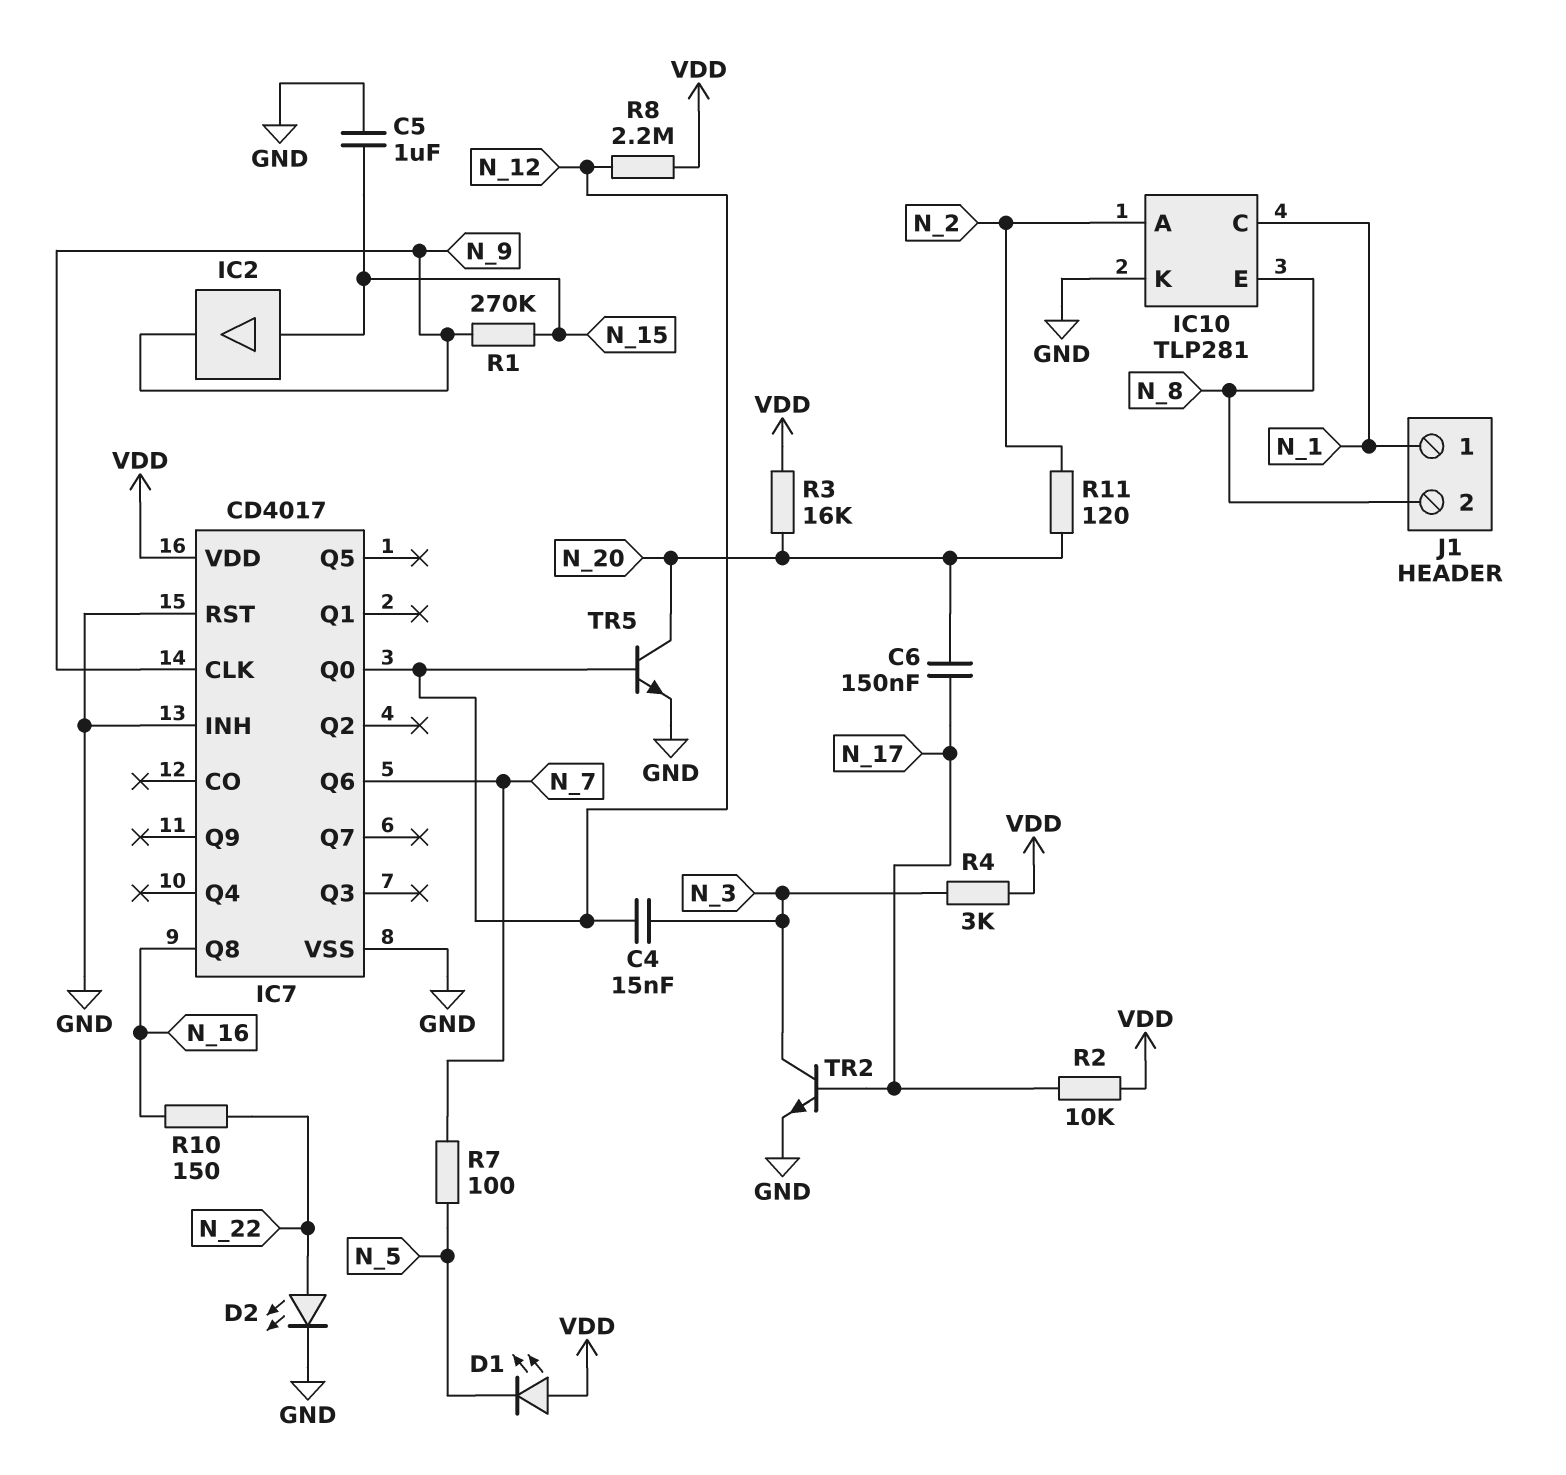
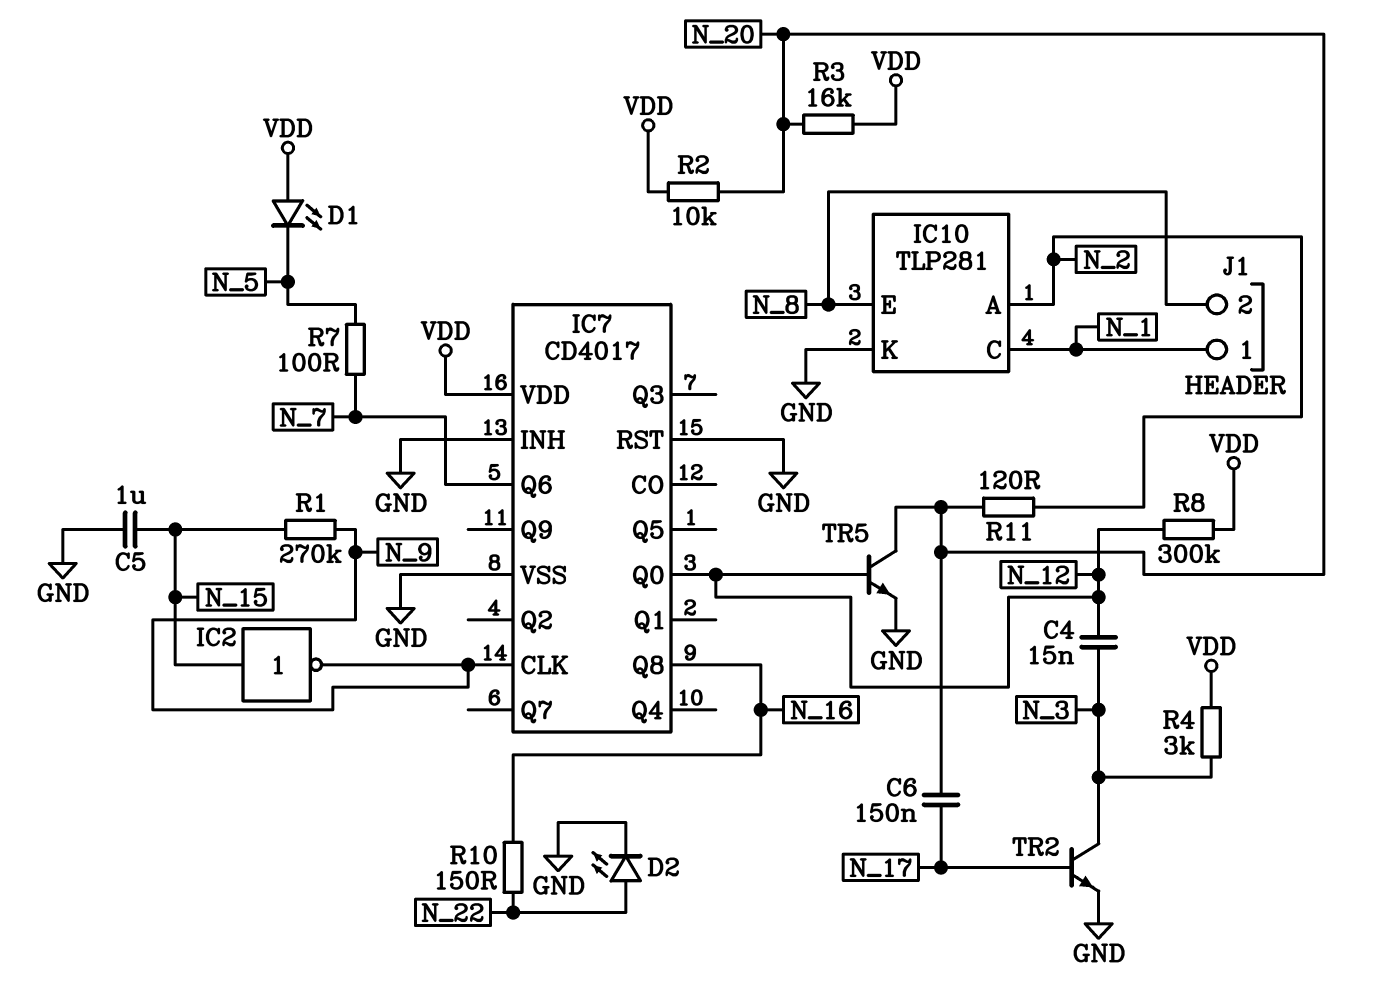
IC2: buffer (in N_15, out N_9) -> NOT (in N_15, out N_9)
R2: 10k (N_17, VDD) -> 10k (N_20, VDD)
R8: 2.2M (N_12, VDD) -> 300k (N_12, VDD)

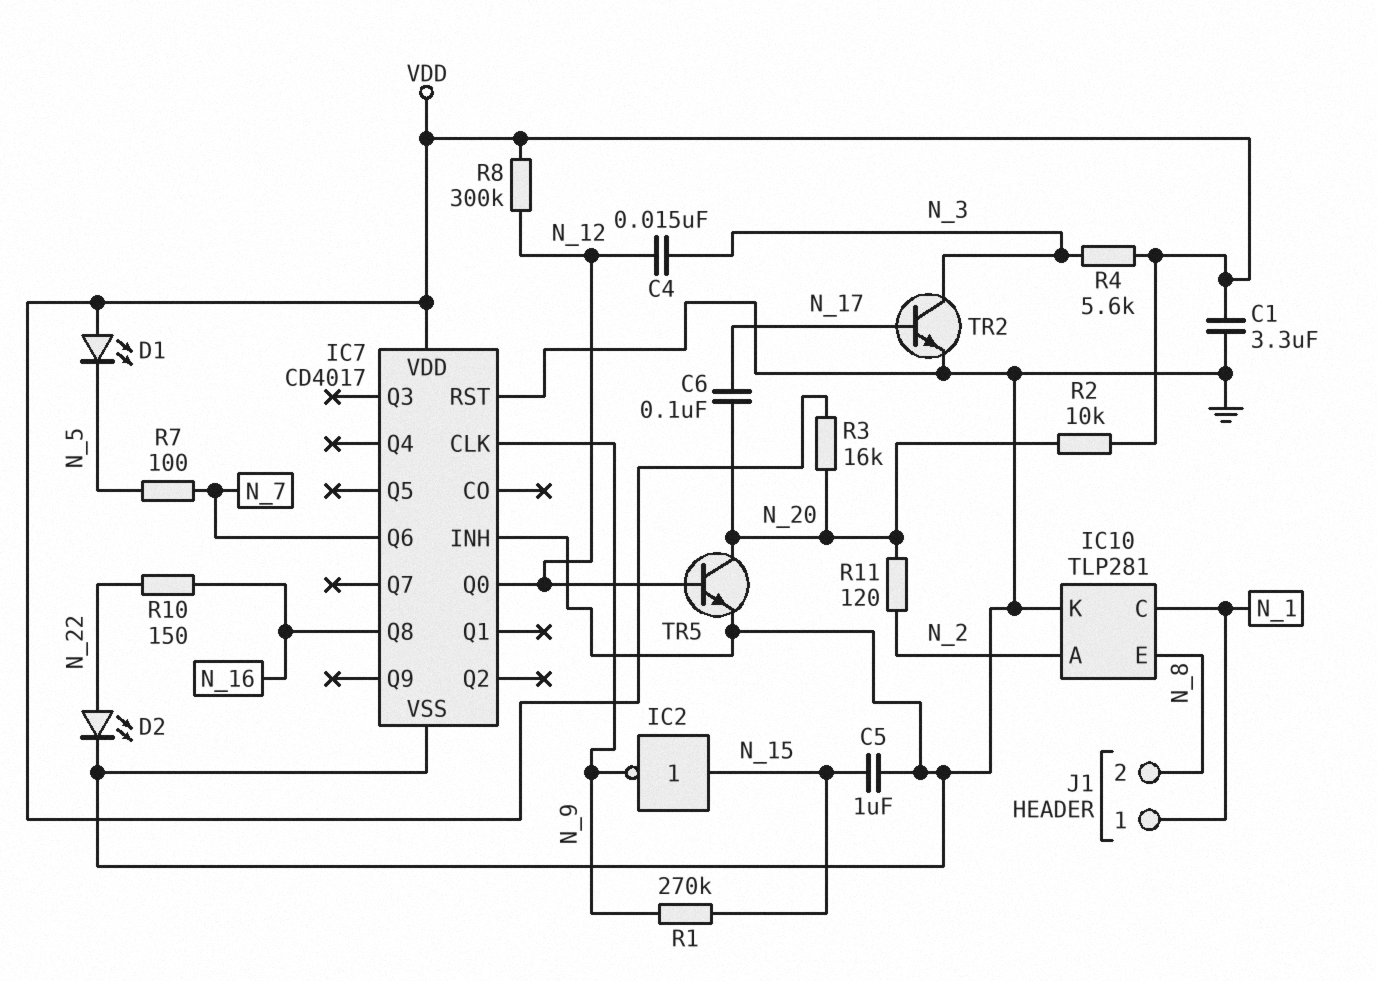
C1: none -> 3.3uF (GND, VDD)
C6: 150nF (N_17, N_20) -> 100nF (N_17, N_20)
R4: 3k (N_3, VDD) -> 5.6k (N_3, VDD)

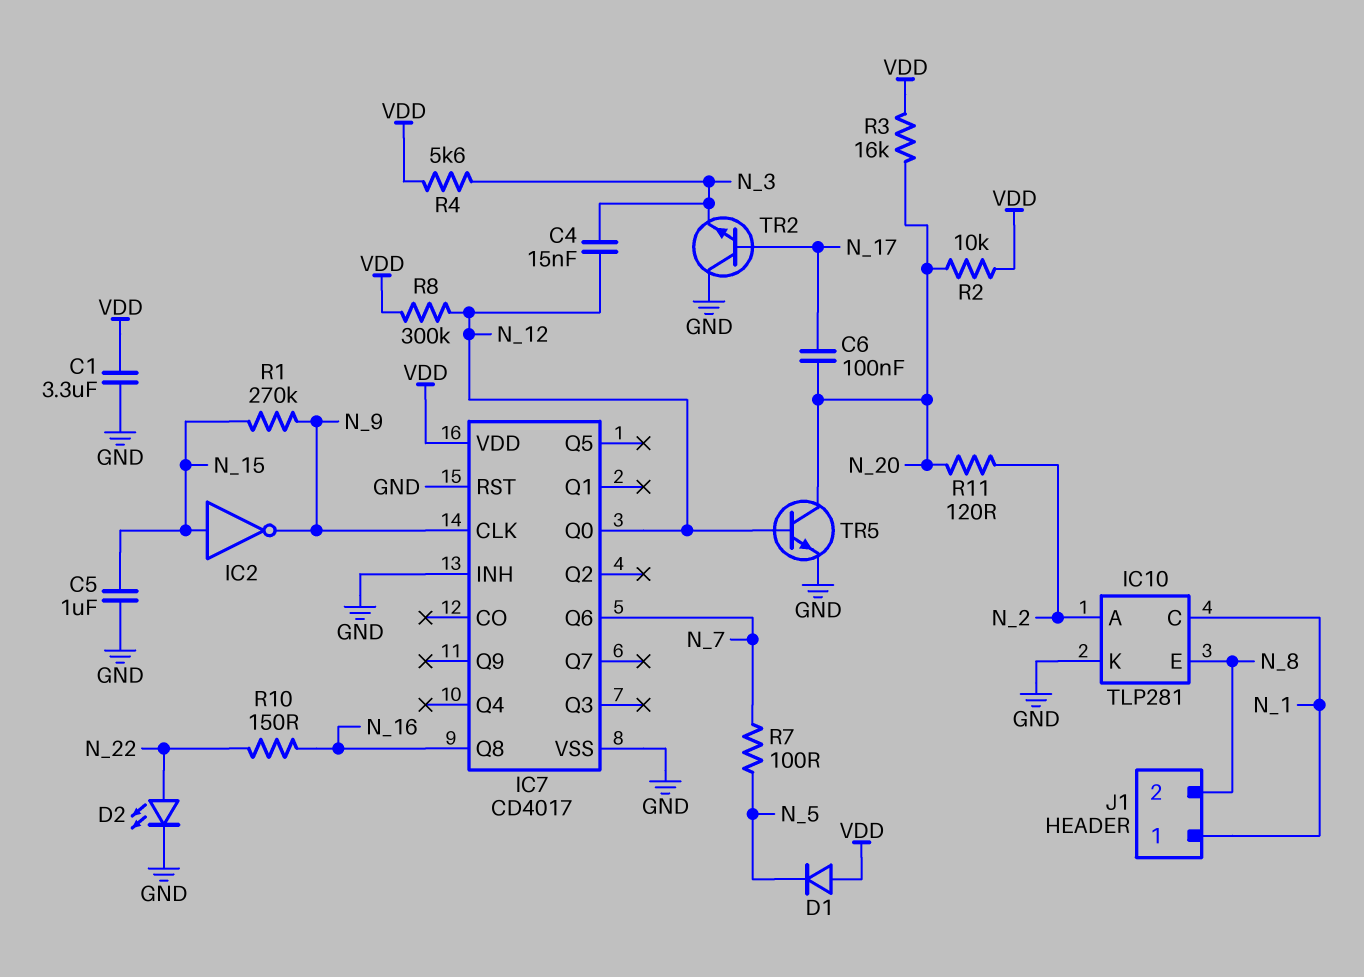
D1: LED (A VDD, K N_5) -> diode (A VDD, K N_5)
TR2: NPN (B N_17, C N_3, E GND) -> NPN (B N_17, C GND, E N_3)

